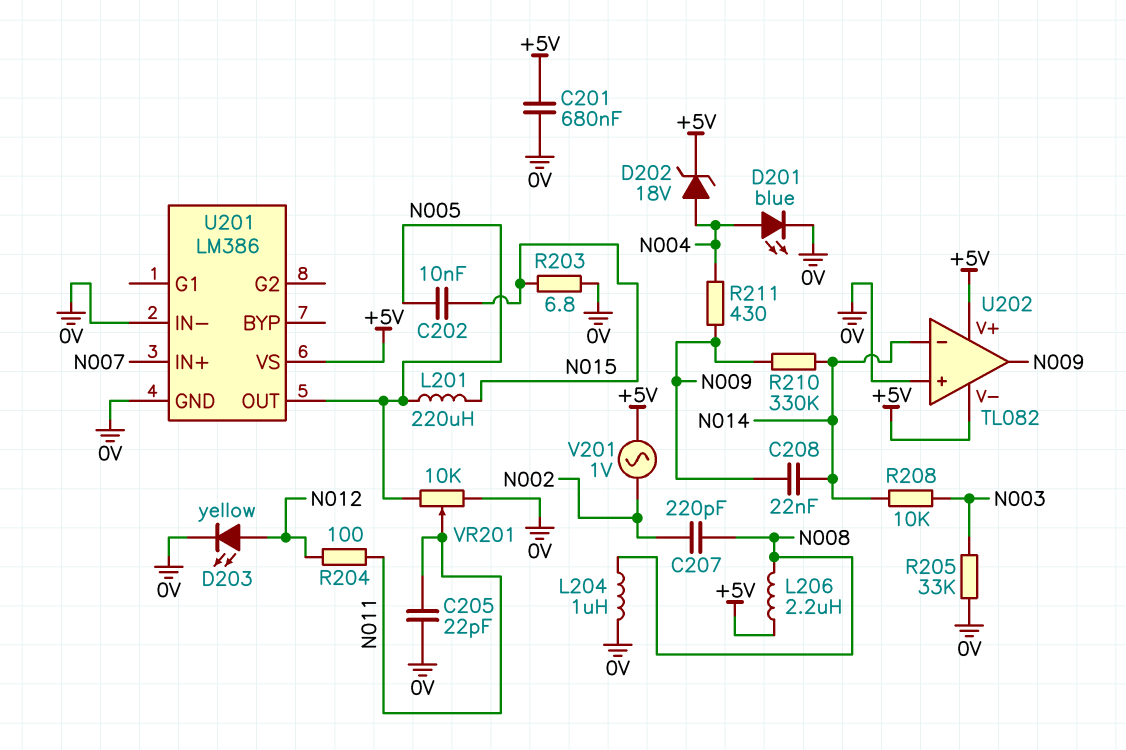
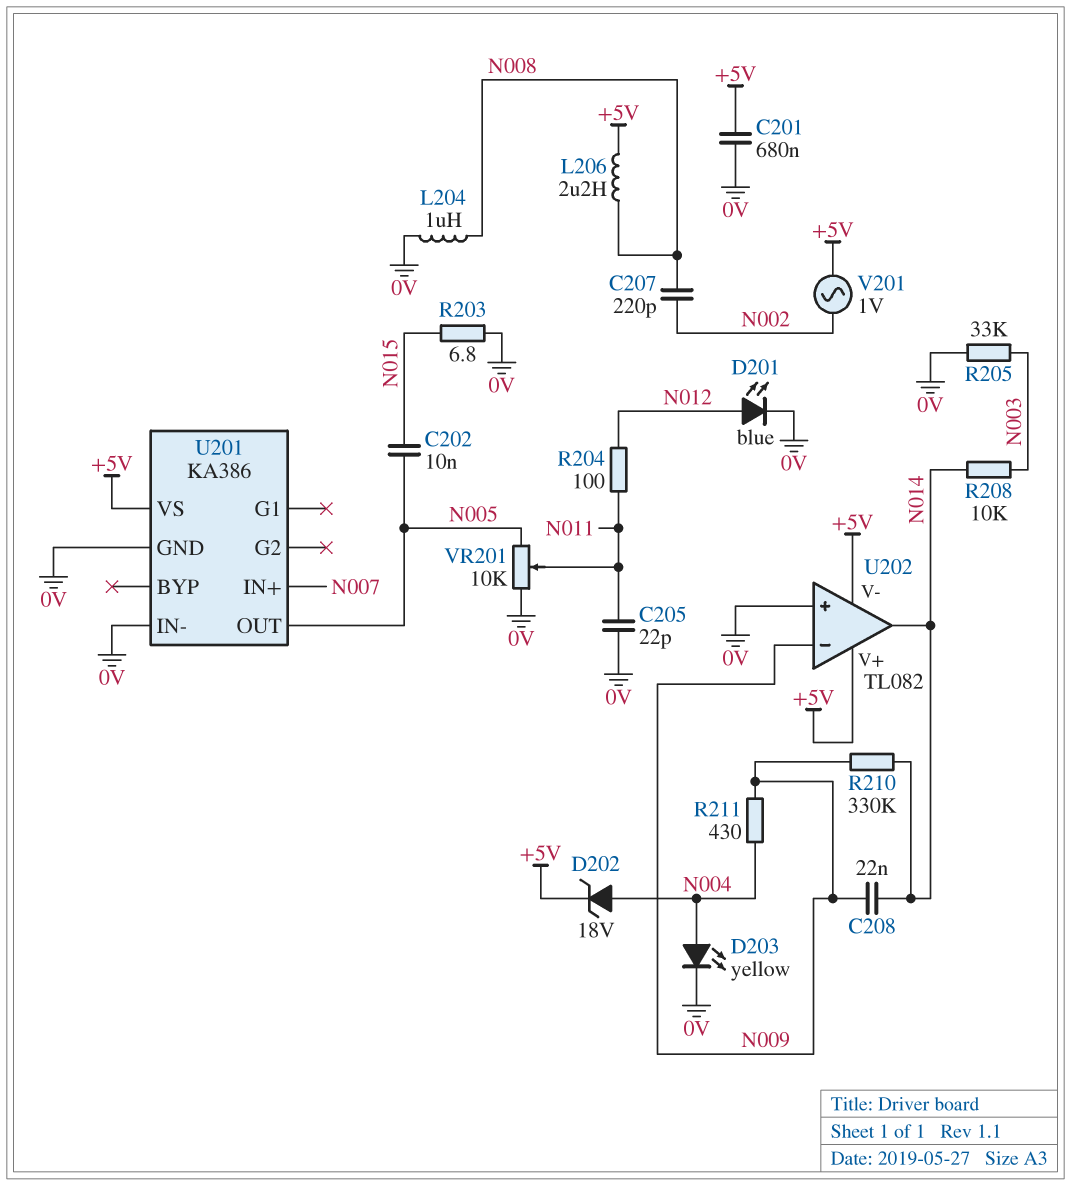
D201: LED blue (A N004, K 0V) -> LED blue (A N012, K 0V)
D203: LED yellow (A N012, K 0V) -> LED yellow (A N004, K 0V)
L201: 220uH (N005, N015) -> none
U201: LM386 -> KA386
U202 pin in-: N014 -> N009
U202 pin out: N009 -> N014

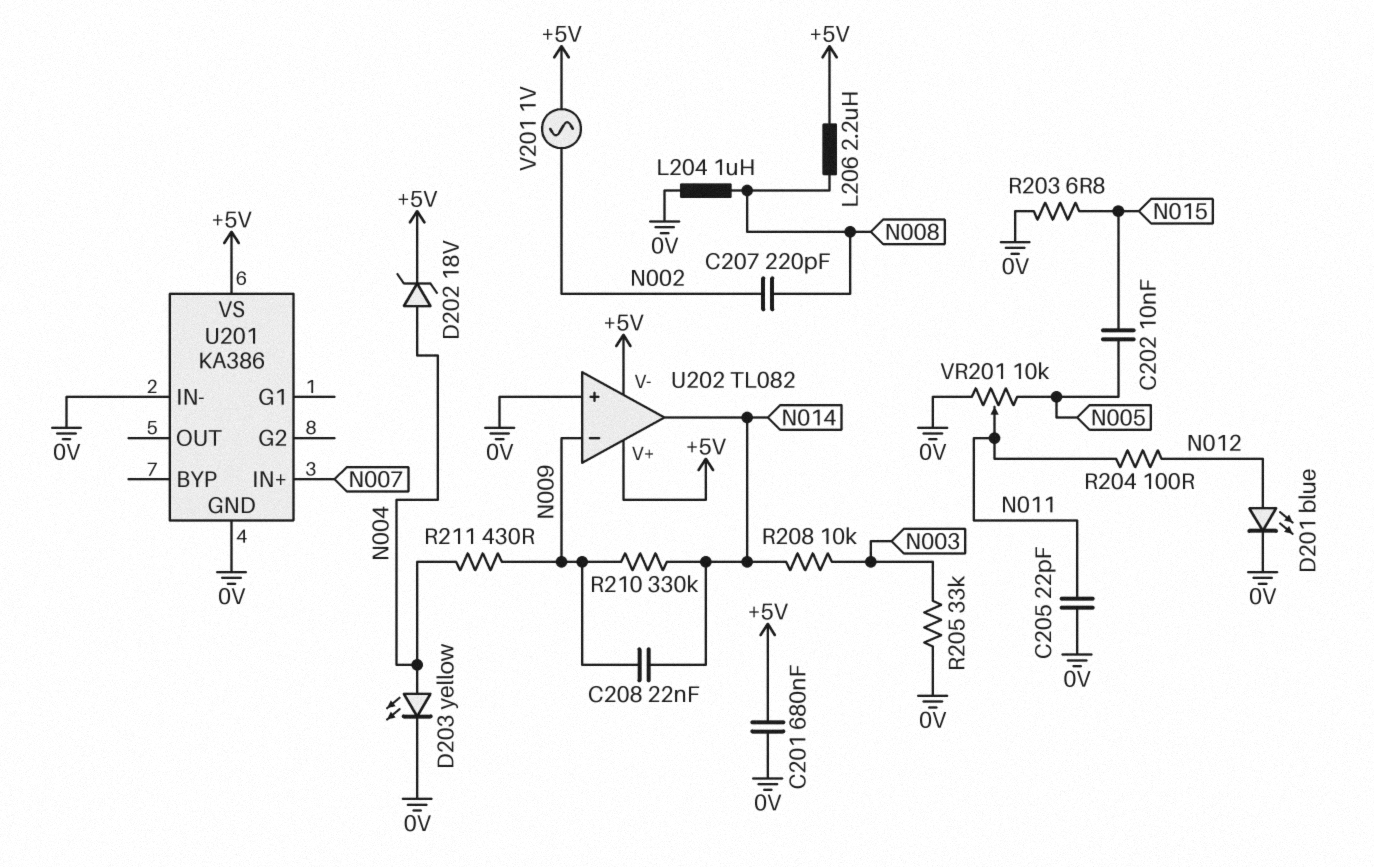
U201 pin OUT: N005 -> none

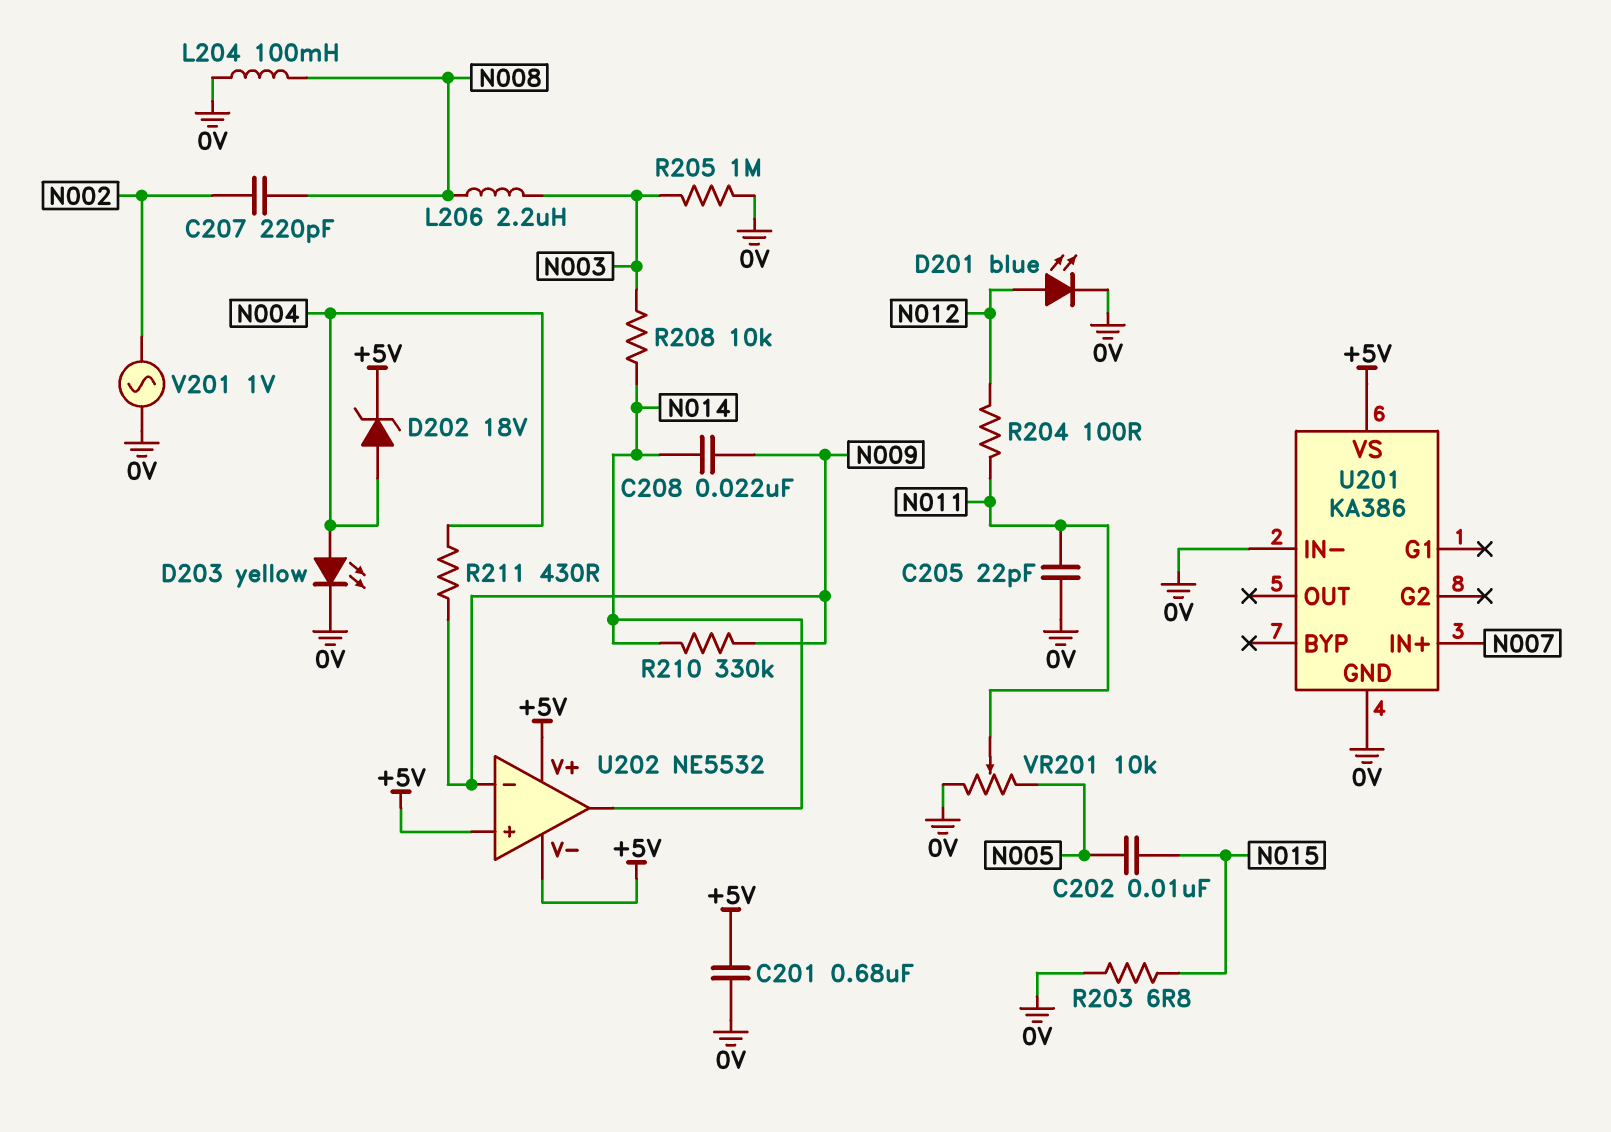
L204: 1uH (0V, N008) -> 100mH (0V, N008)
L206: 2.2uH (+5V, N008) -> 2.2uH (N003, N008)
R205: 33k (0V, N003) -> 1M (0V, N003)
U202: TL082 -> NE5532
U202 pin in+: 0V -> +5V
V201: AC 1V (+5V, N002) -> AC 1V (0V, N002)

